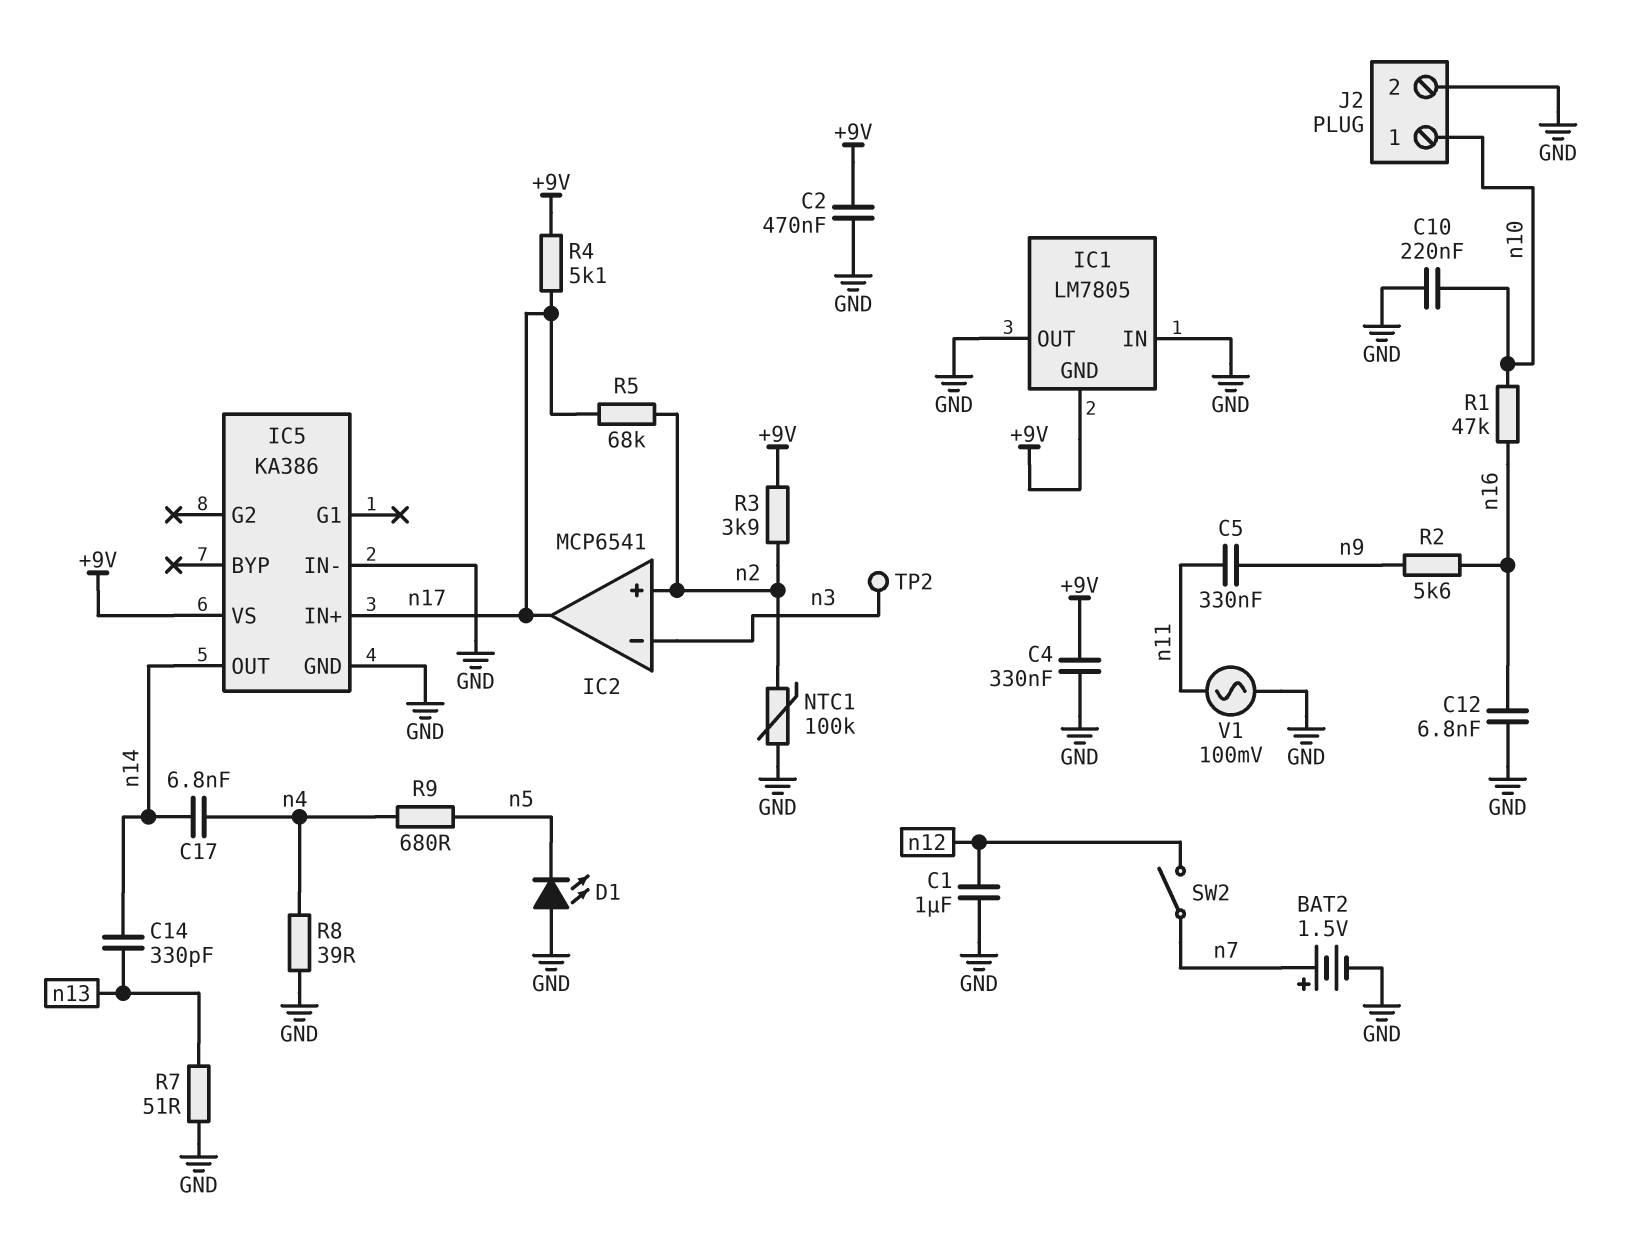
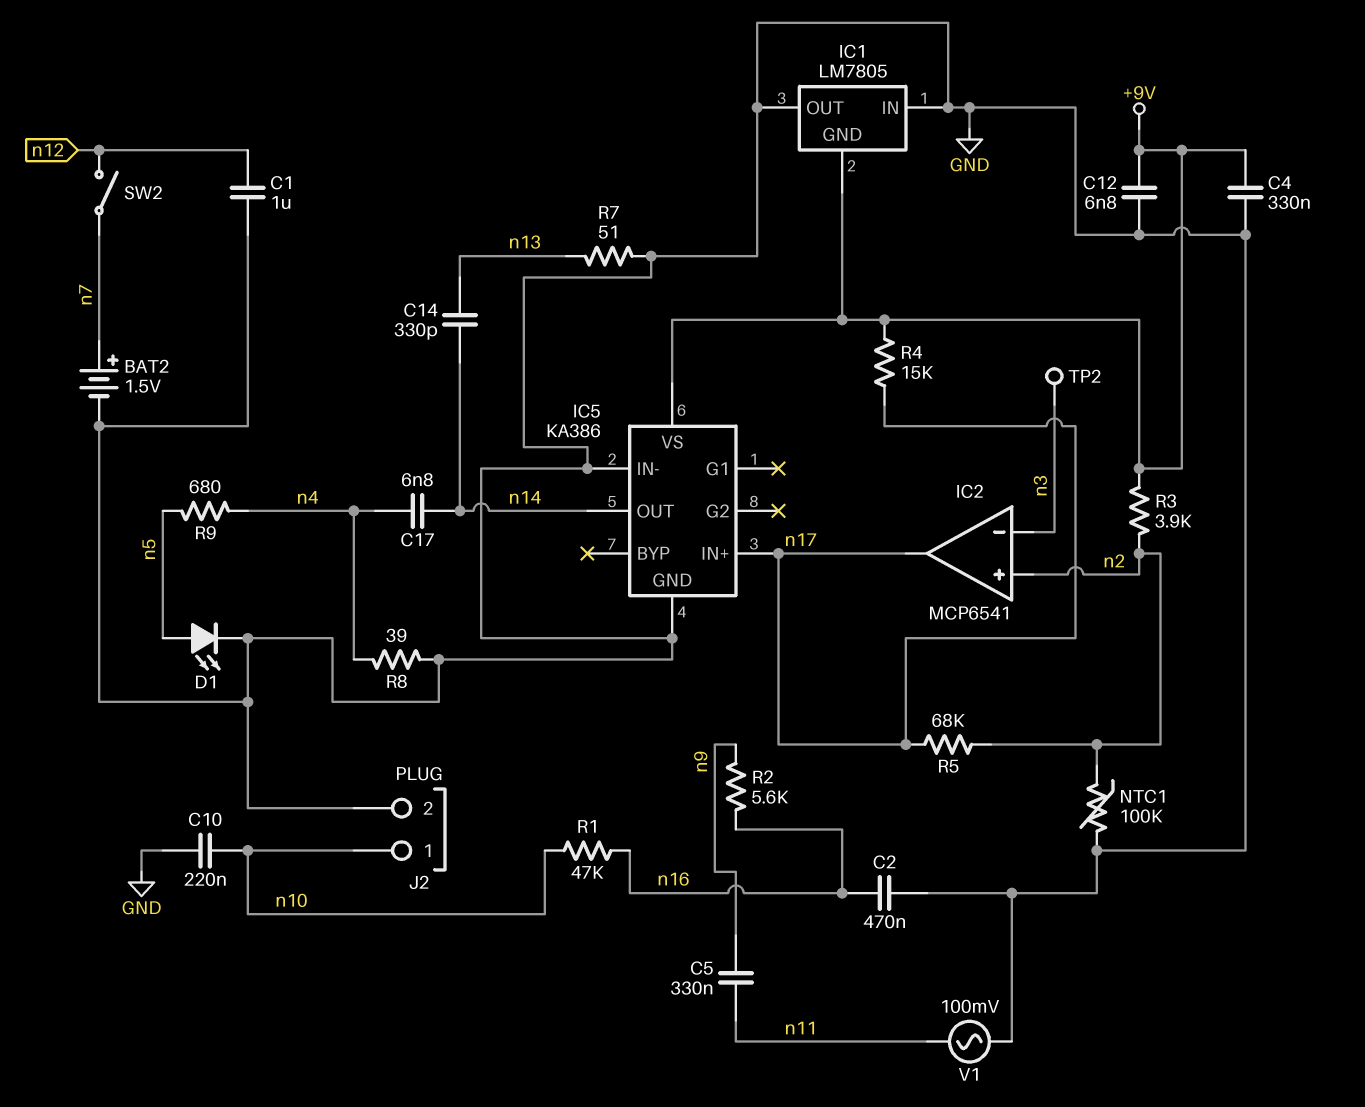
C2: 470nF (+9V, GND) -> 470nF (GND, n16)
C12: 6.8nF (GND, n16) -> 6.8nF (+9V, GND)
D1: LED (A GND, K n5) -> LED (A n5, K GND)
R4: 5.1k (+9V, n17) -> 15k (+9V, n17)

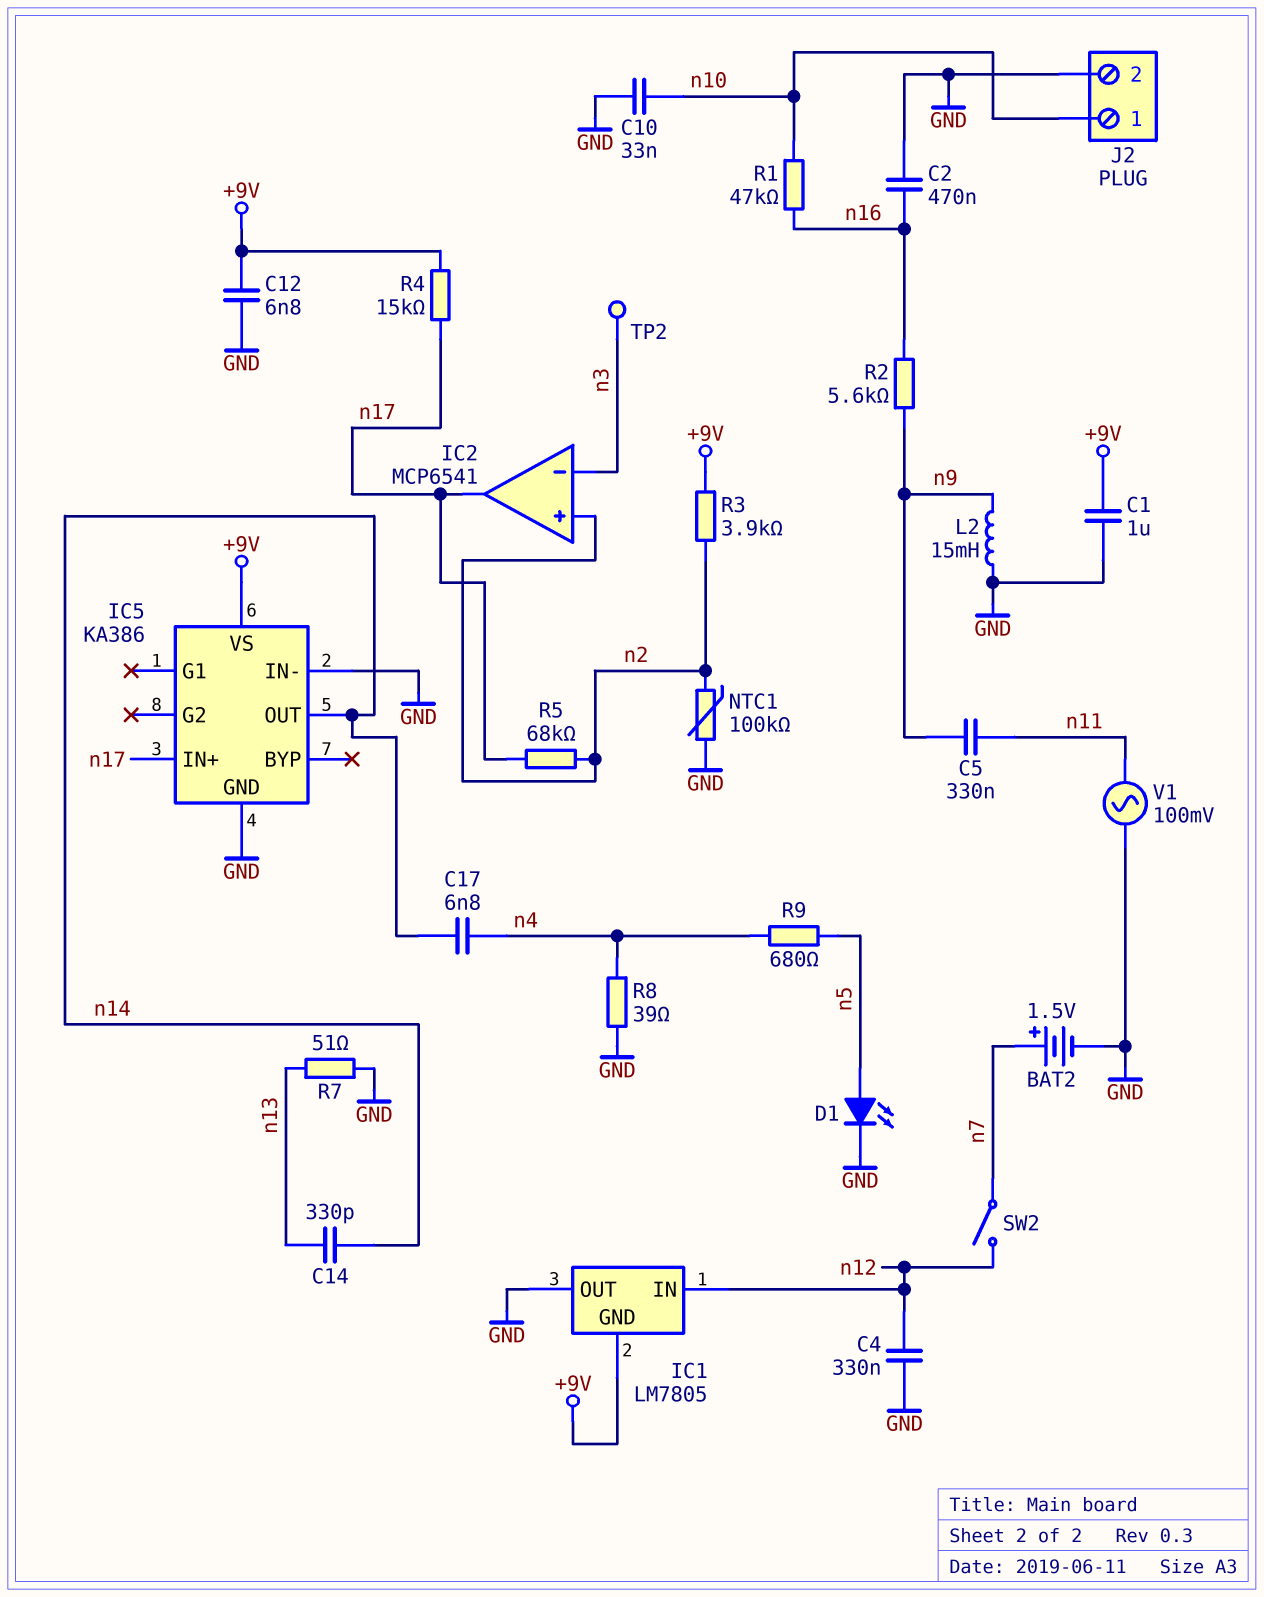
C1: 1uF (GND, n12) -> 1uF (+9V, GND)
C4: 330nF (+9V, GND) -> 330nF (GND, n12)
C10: 220nF (GND, n10) -> 33nF (GND, n10)
IC1 pin IN: GND -> n12
L2: none -> 15mH (GND, n9)

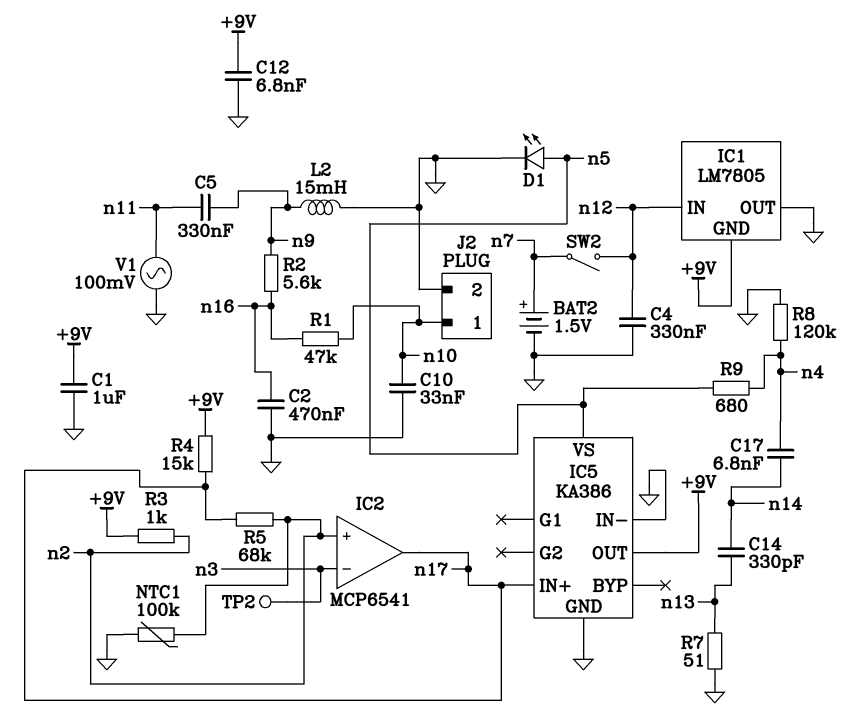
IC5 pin OUT: n14 -> +9V
IC5 pin VS: +9V -> n5
R3: 3.9k (+9V, n2) -> 1k (+9V, n2)
R8: 39 (GND, n4) -> 120k (GND, n4)

